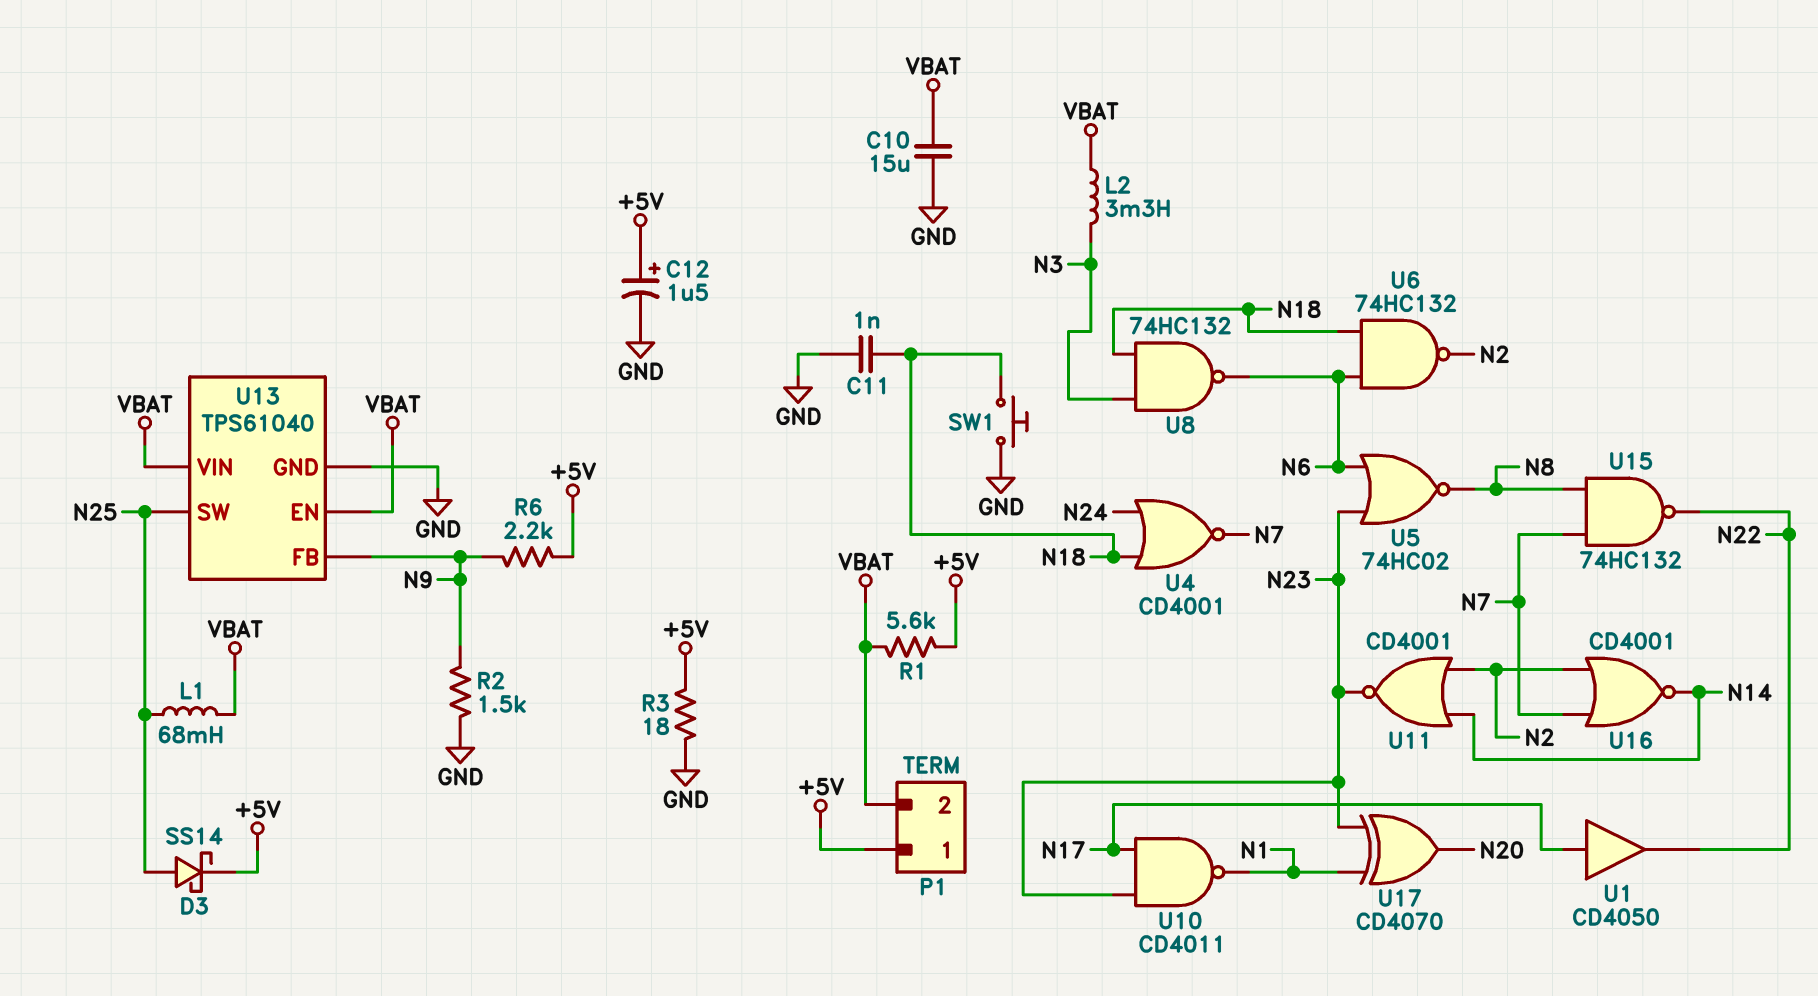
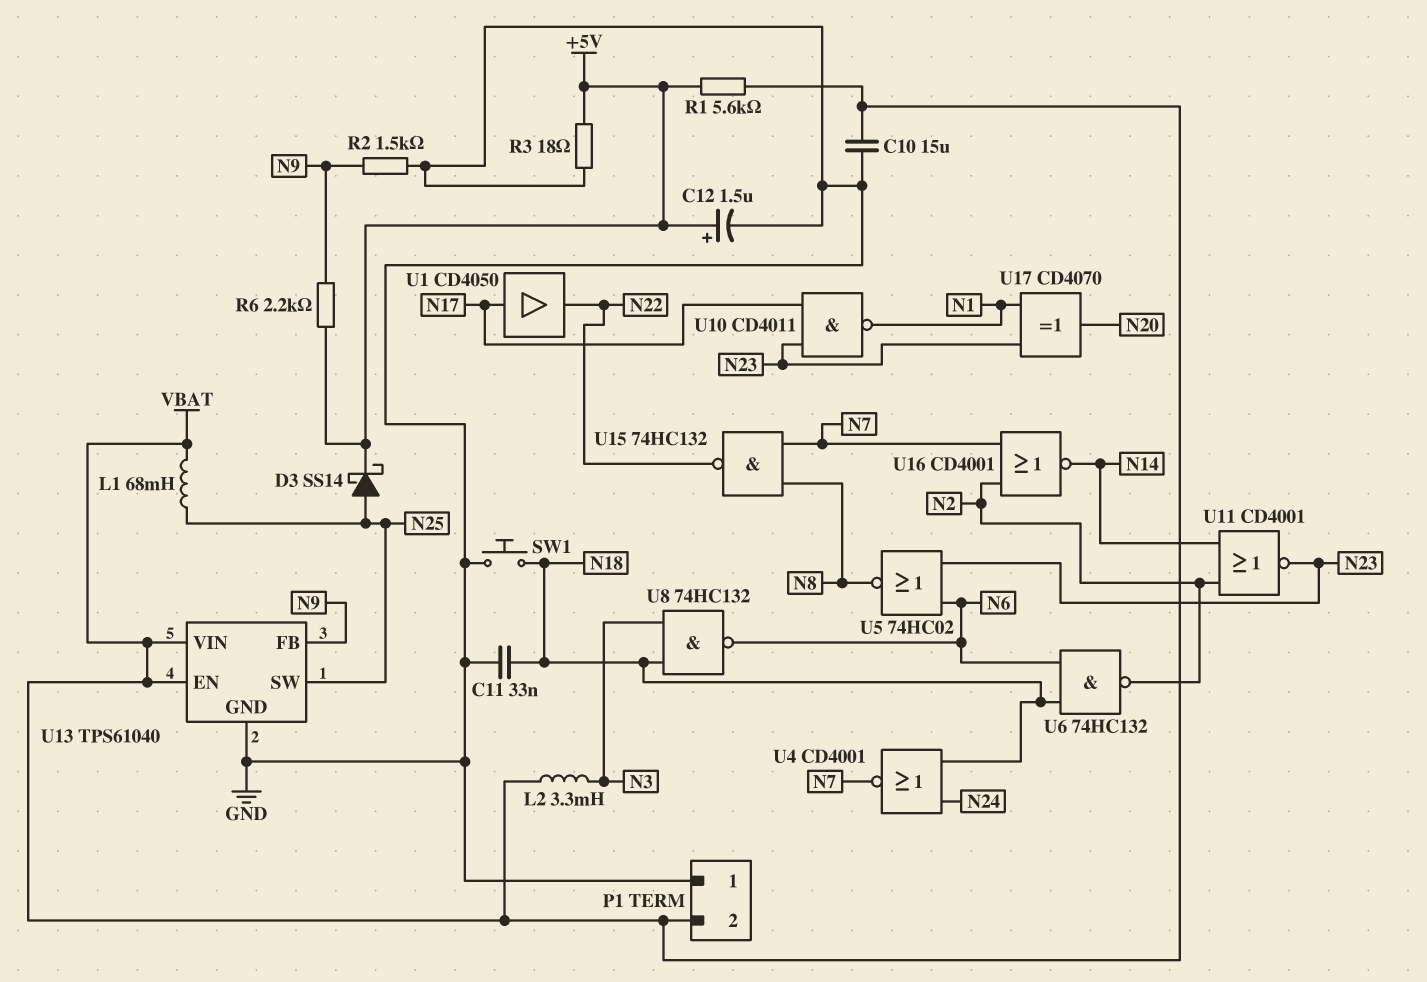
C11: 1nF (GND, N18) -> 33nF (GND, N18)
P1 pin 1: +5V -> GND

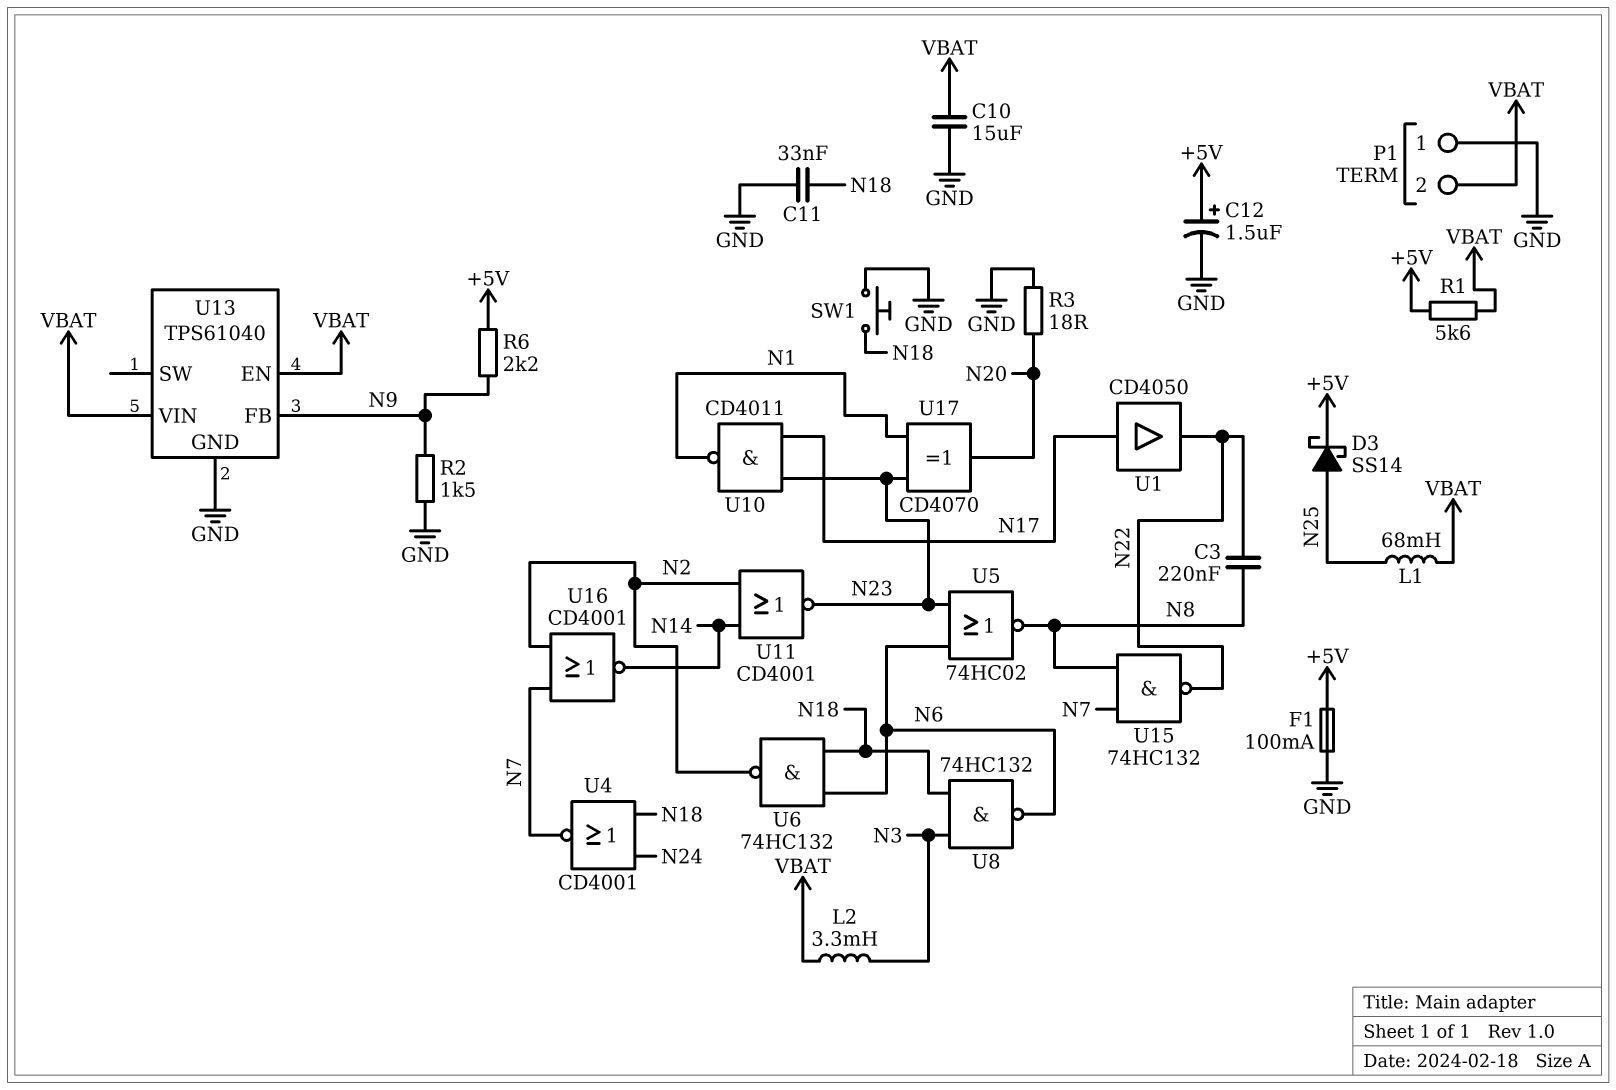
C3: none -> 220nF (N8, N22)
F1: none -> 100mA (+5V, GND)
R3: 18 (+5V, GND) -> 18 (GND, N20)
U13 pin SW: N25 -> none

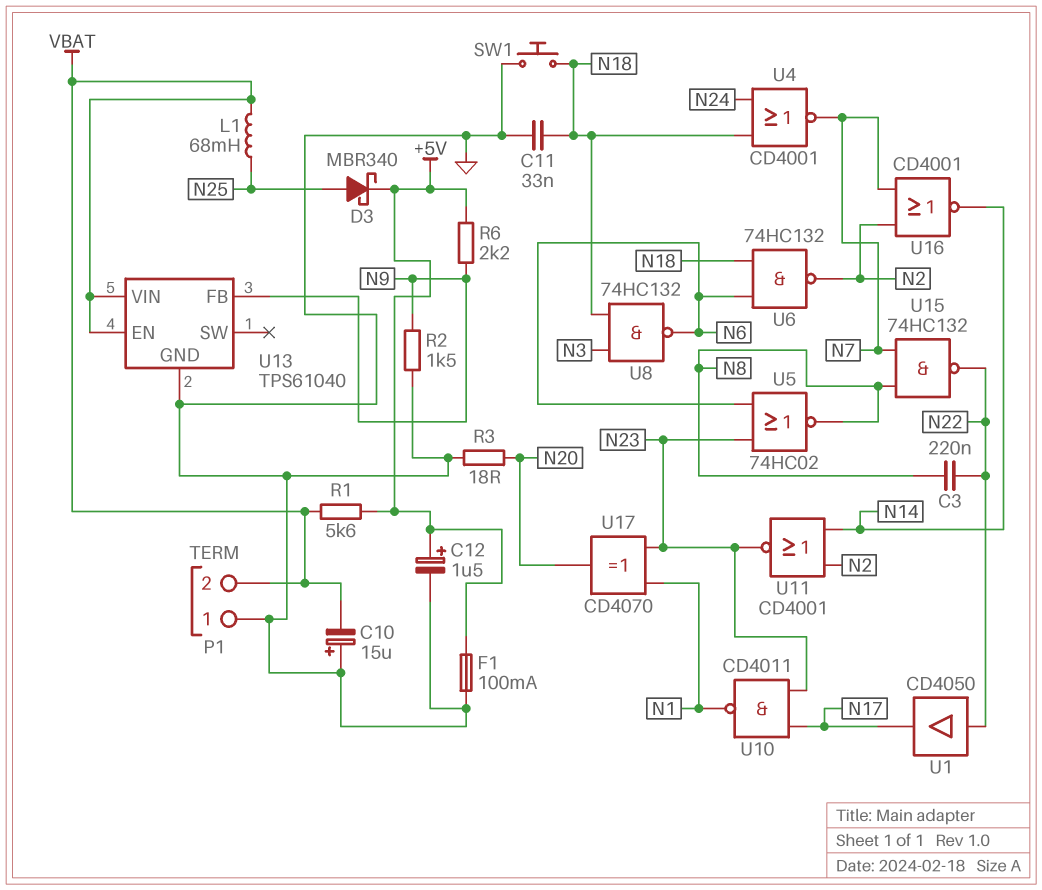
C10: 15uF (GND, VBAT) -> 15uF (plus GND, minus VBAT)
D3: schottky SS14 (A N25, K +5V) -> schottky MBR340 (A N25, K +5V)
L2: 3.3mH (N3, VBAT) -> none
U1: buffer CD4050 (in N17, out N22) -> buffer CD4050 (in N22, out N17)

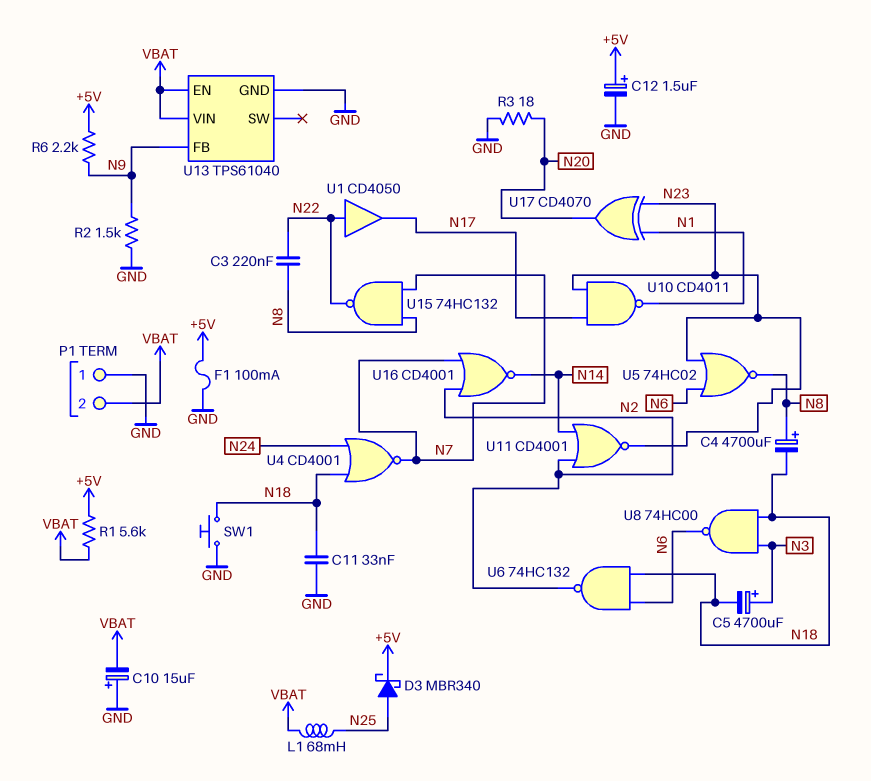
C4: none -> 4700uF (plus N8, minus N18)
C5: none -> 4700uF (plus N3, minus N18)
U8: NAND 74HC132 (in N3, in N18, out N6) -> NAND 74HC00 (in N3, in N18, out N6)

